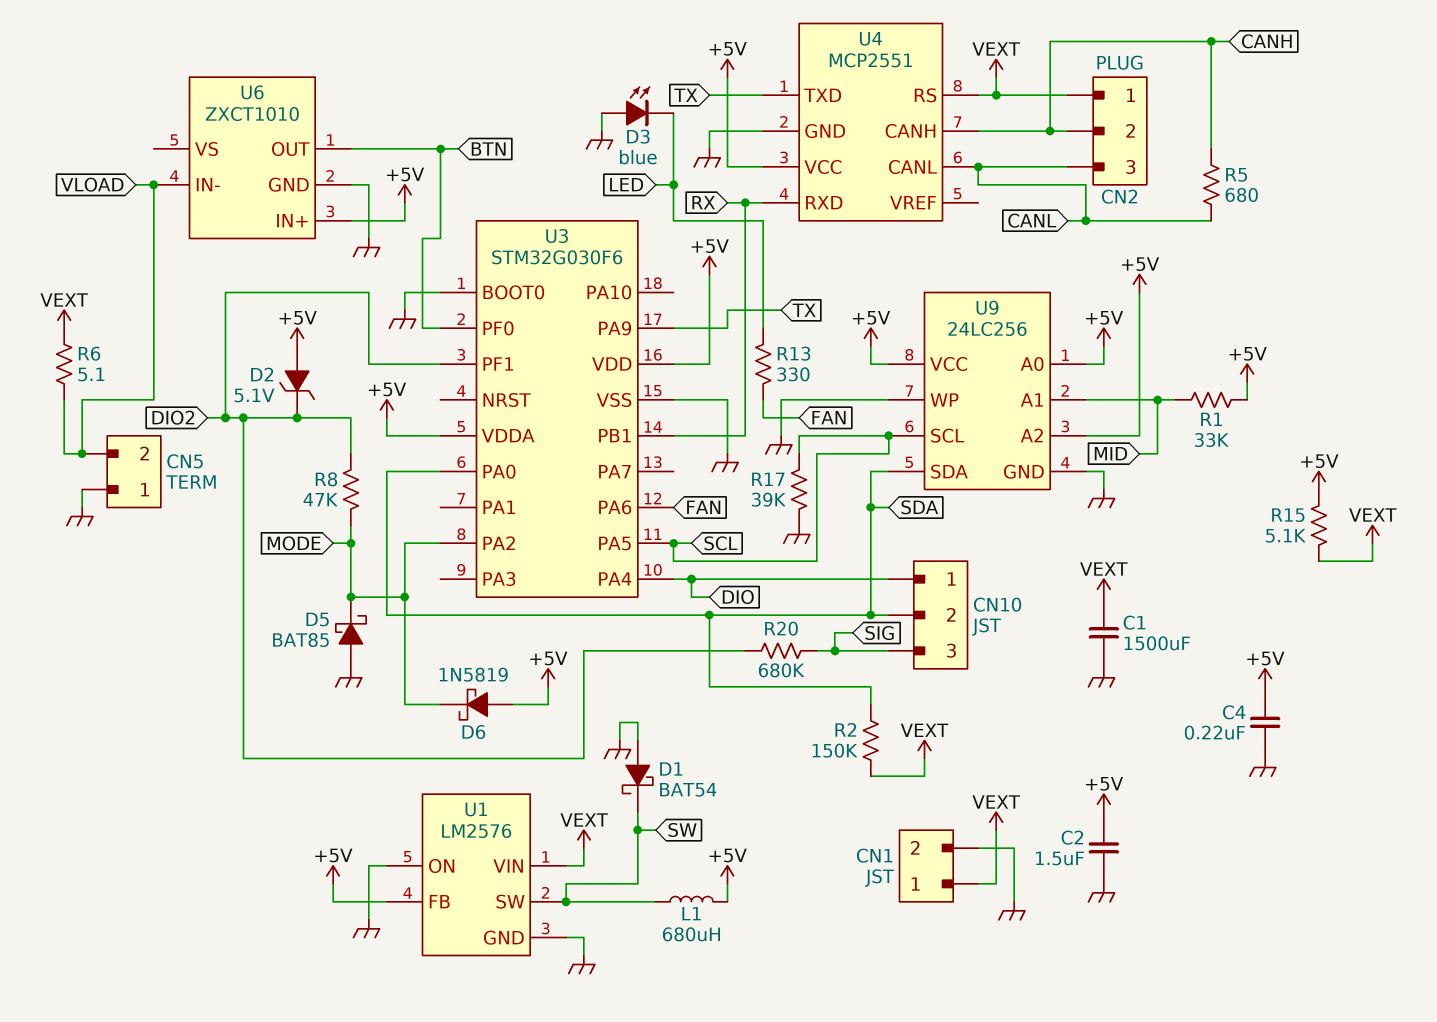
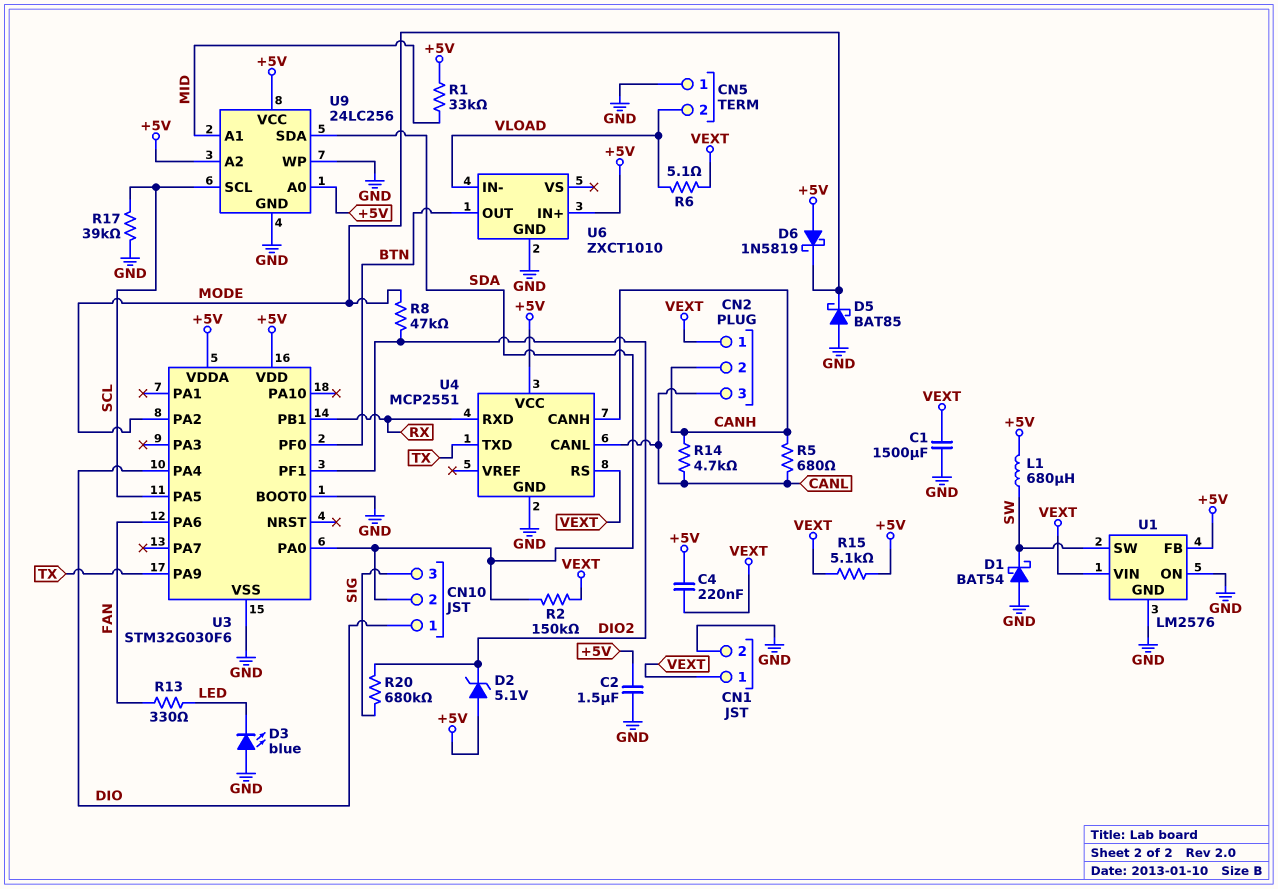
C4: 220nF (+5V, GND) -> 220nF (+5V, VEXT)
R14: none -> 4.7k (CANH, CANL)

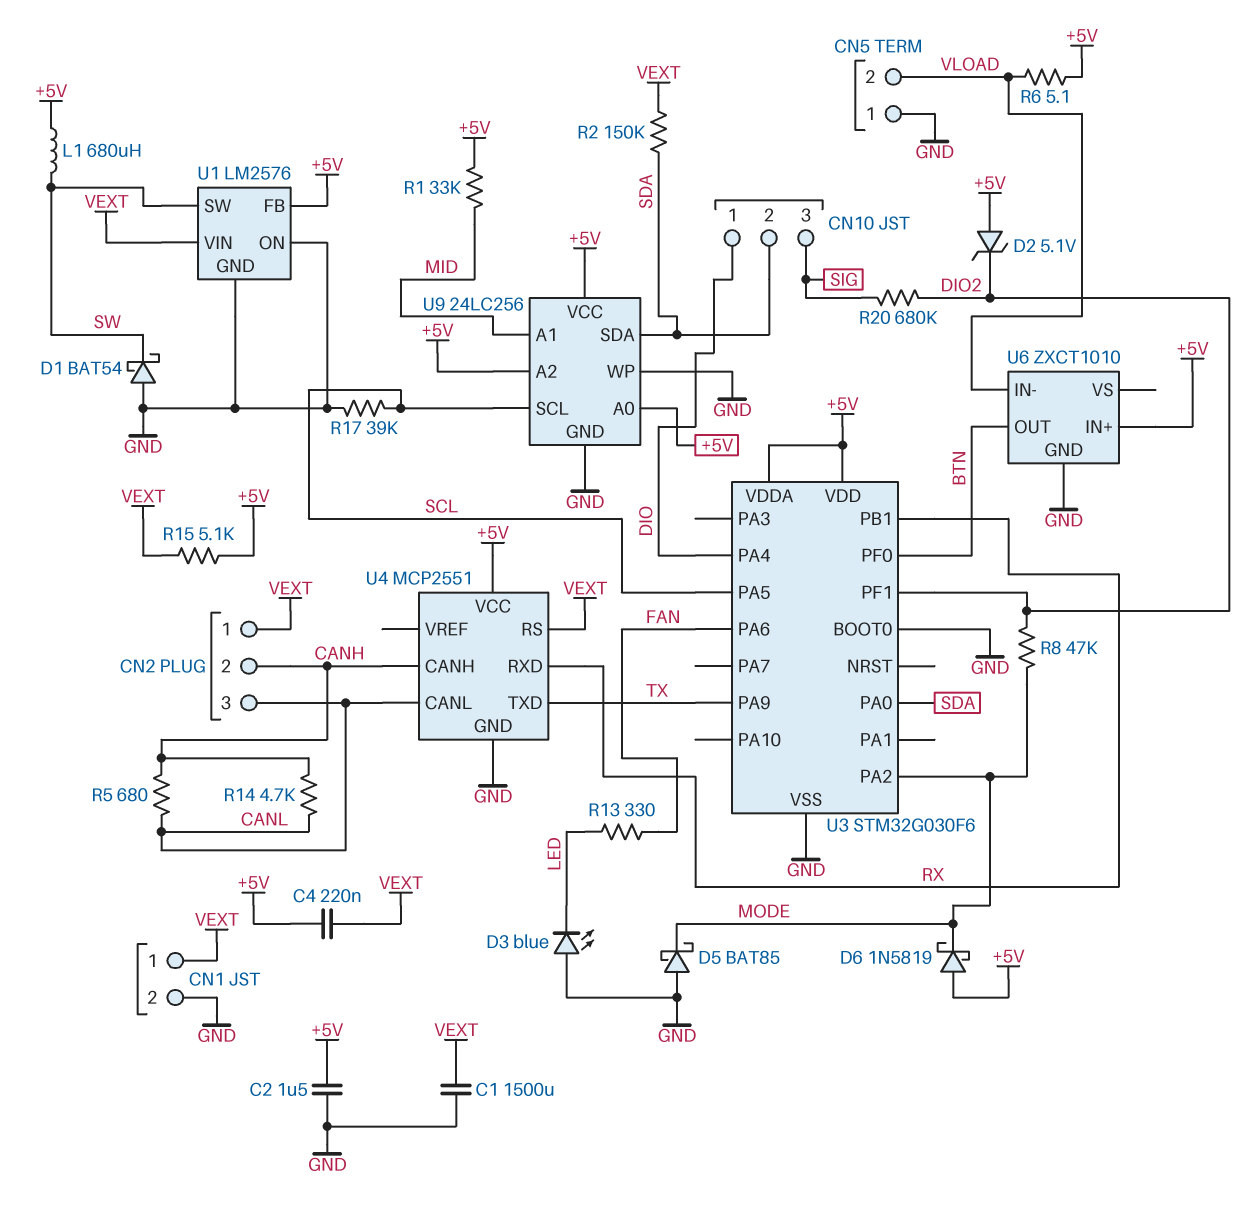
R6: 5.1 (VEXT, VLOAD) -> 5.1 (+5V, VLOAD)

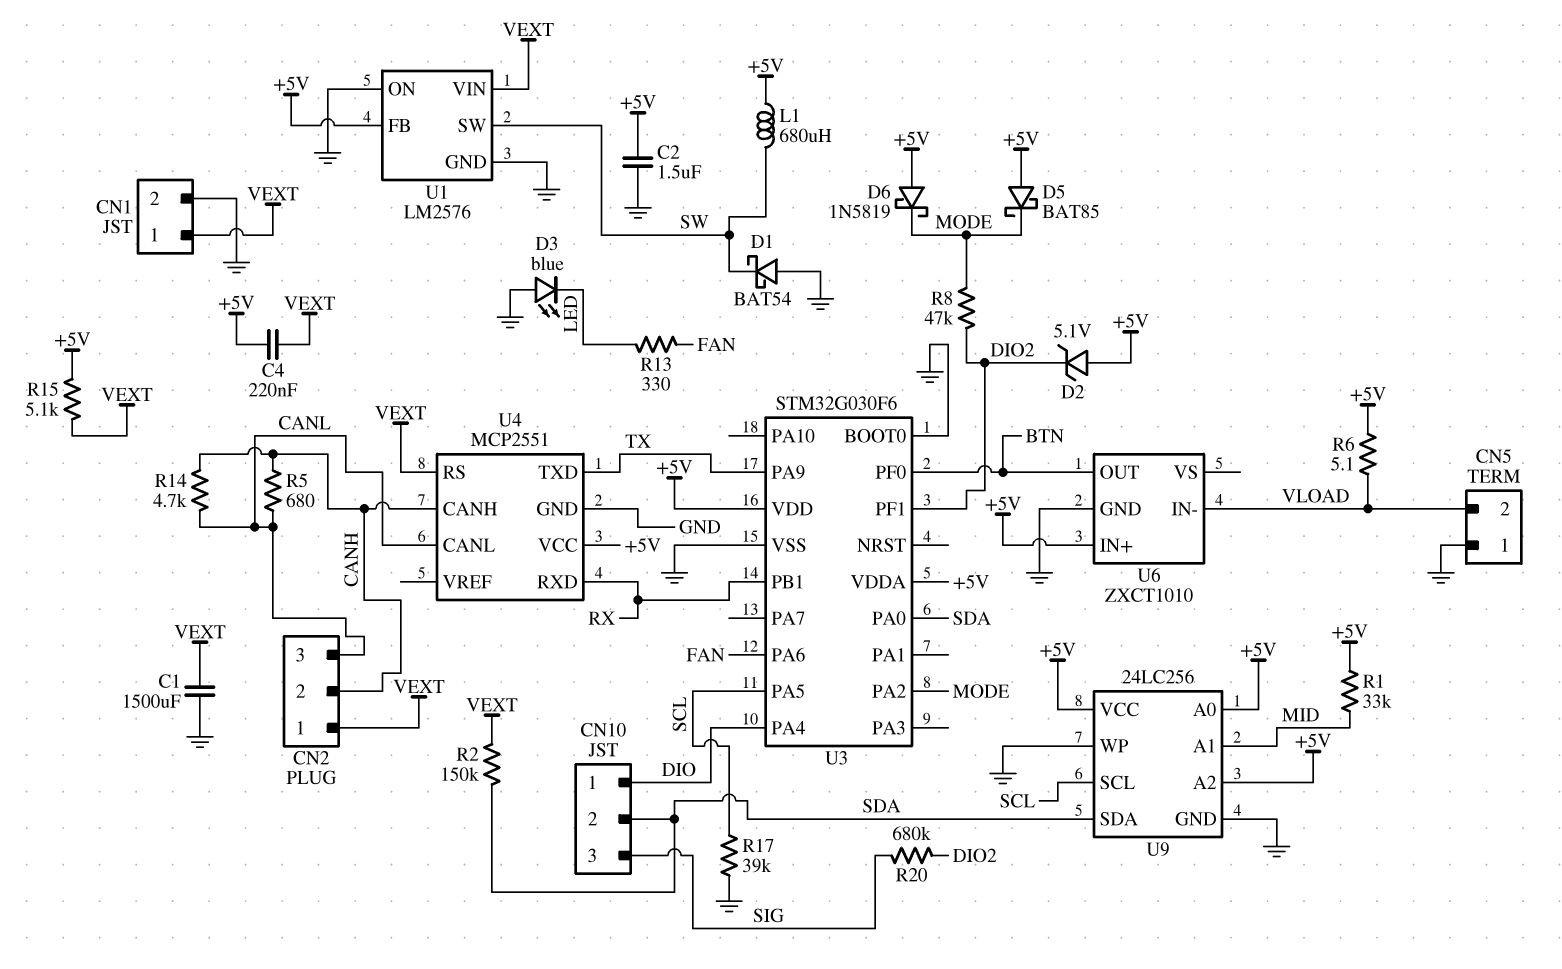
D5: schottky BAT85 (A GND, K MODE) -> schottky BAT85 (A +5V, K MODE)

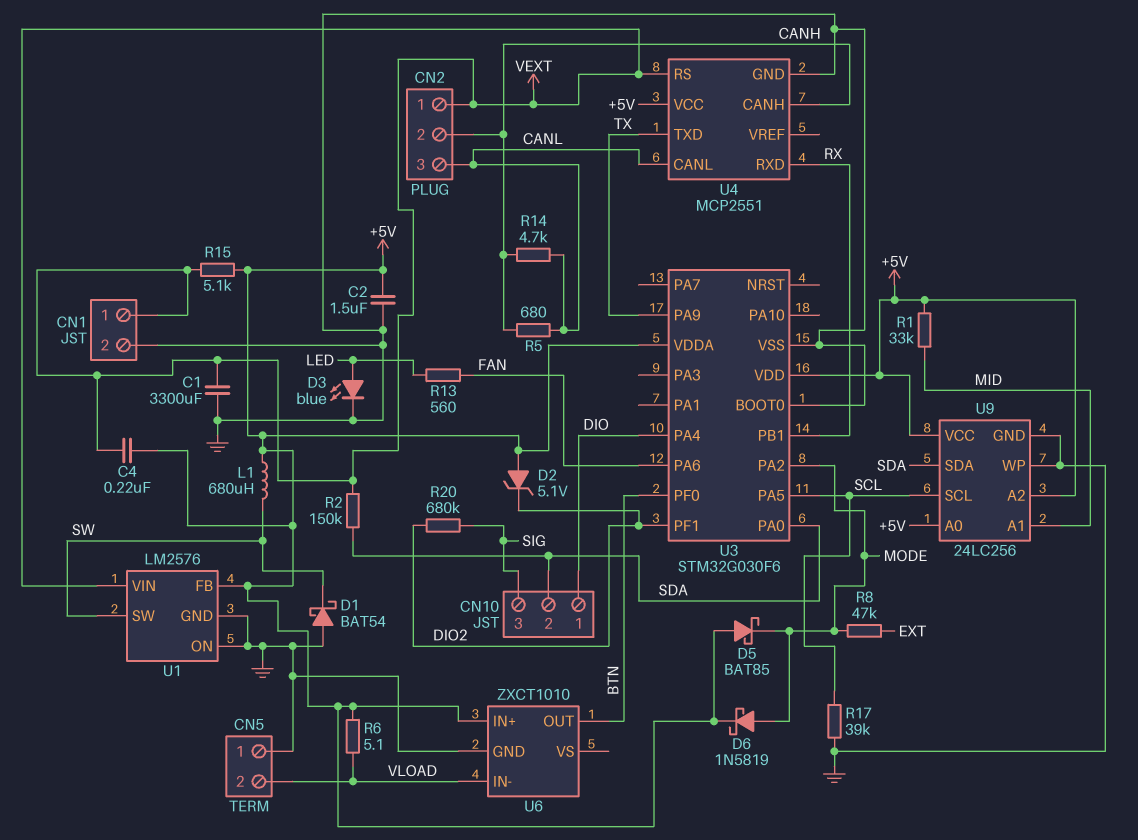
C1: 1500uF (GND, VEXT) -> 3300uF (GND, VEXT)
D3: LED blue (A GND, K LED) -> LED blue (A LED, K GND)
D6: schottky 1N5819 (A +5V, K MODE) -> schottky 1N5819 (A MODE, K +5V)
R8: 47k (DIO2, MODE) -> 47k (EXT, MODE)
R13: 330 (FAN, LED) -> 560 (FAN, LED)

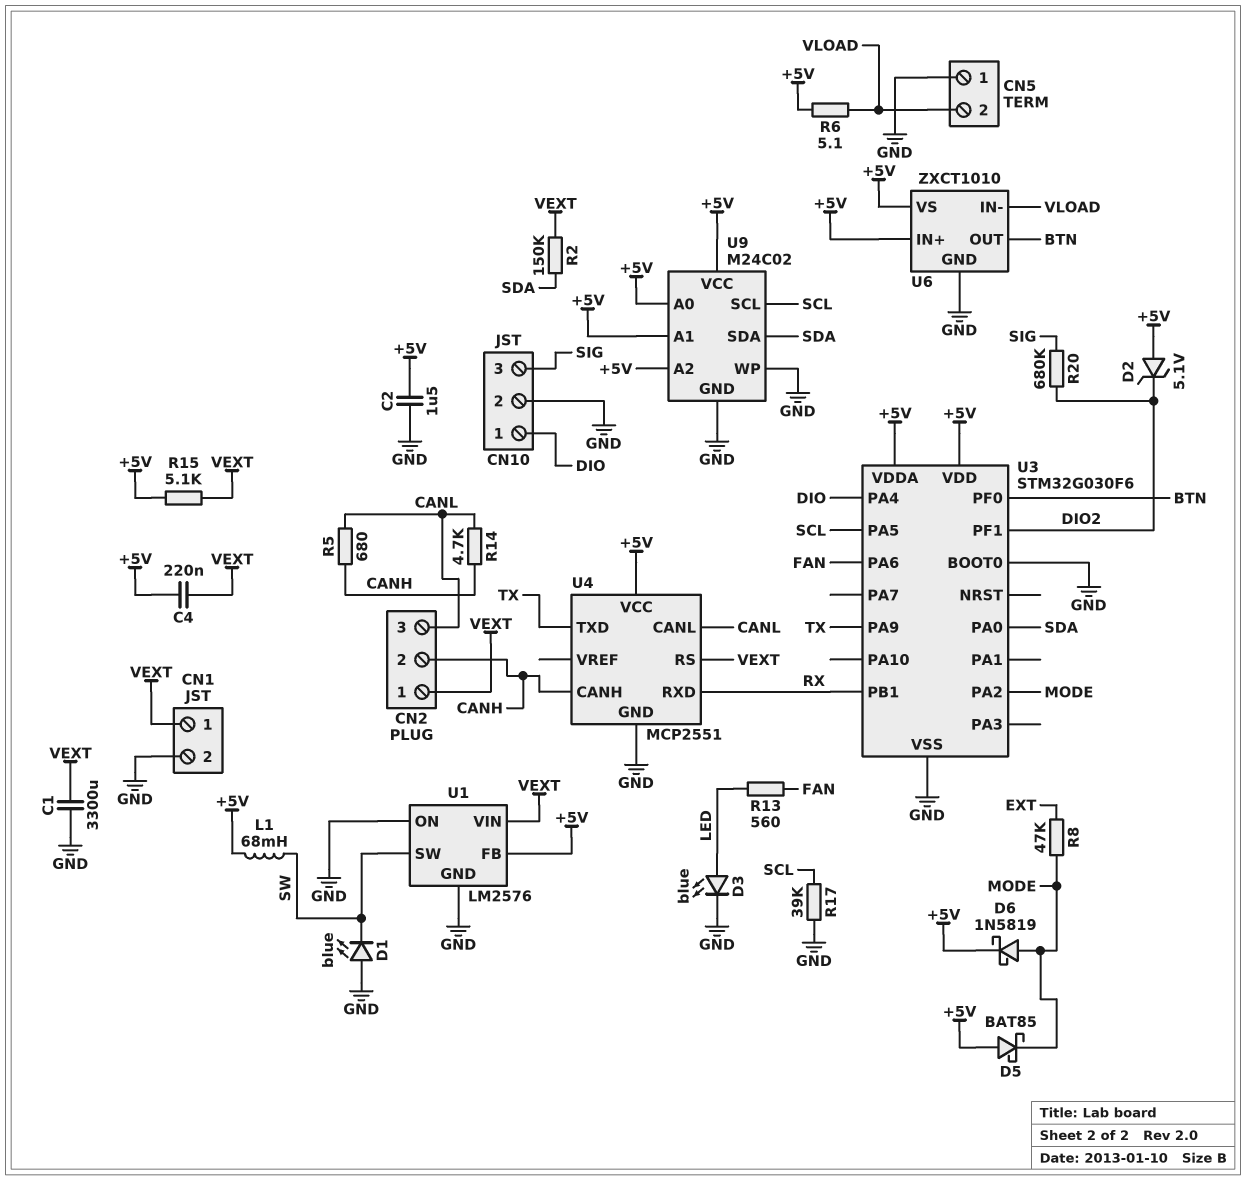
CN10 pin 2: SDA -> GND
D1: schottky BAT54 (A GND, K SW) -> LED blue (A GND, K SW)
L1: 680uH (+5V, SW) -> 68mH (+5V, SW)
R1: 33k (+5V, MID) -> none
U6 pin VS: none -> +5V
U9: 24LC256 -> M24C02
U9 pin A1: MID -> +5V

